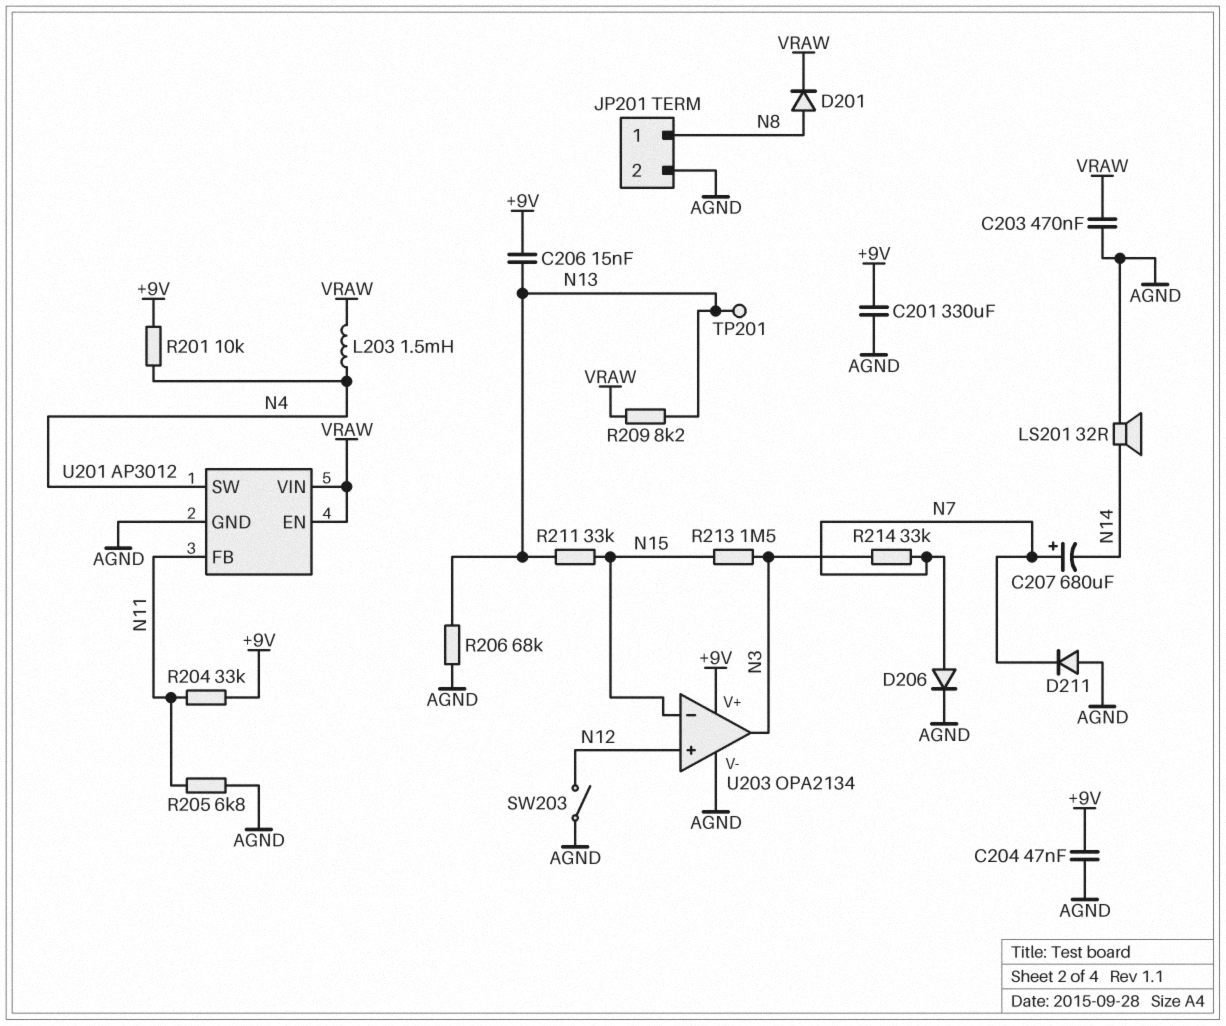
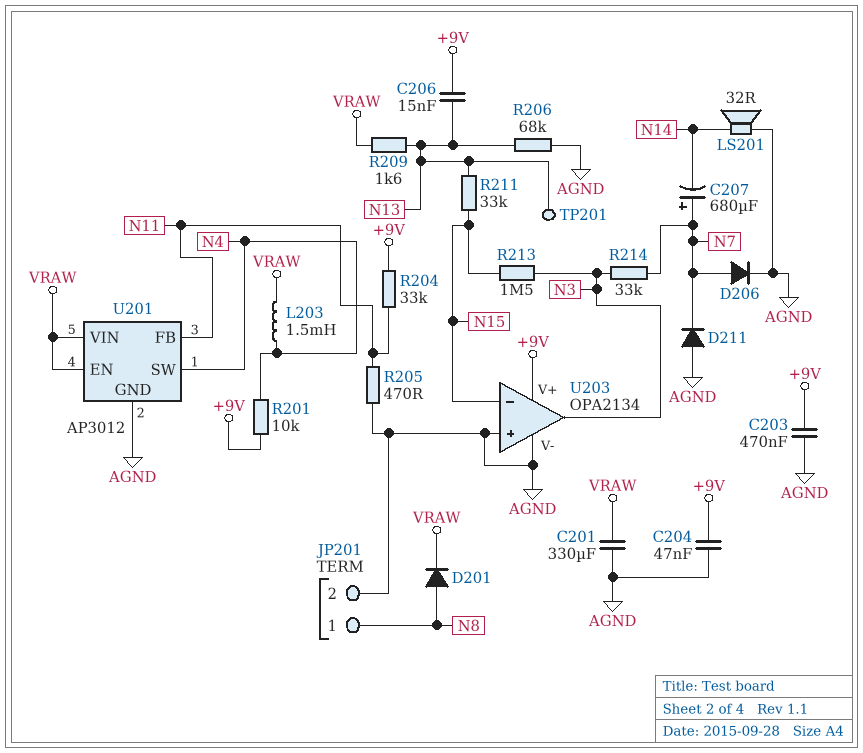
C201: 330uF (+9V, AGND) -> 330uF (AGND, VRAW)
C203: 470nF (AGND, VRAW) -> 470nF (+9V, AGND)
R205: 6.8k (AGND, N11) -> 470 (AGND, N11)
R209: 8.2k (N13, VRAW) -> 1.6k (N13, VRAW)
SW203: switch (AGND, N12) -> none
U203 pin in+: N12 -> AGND

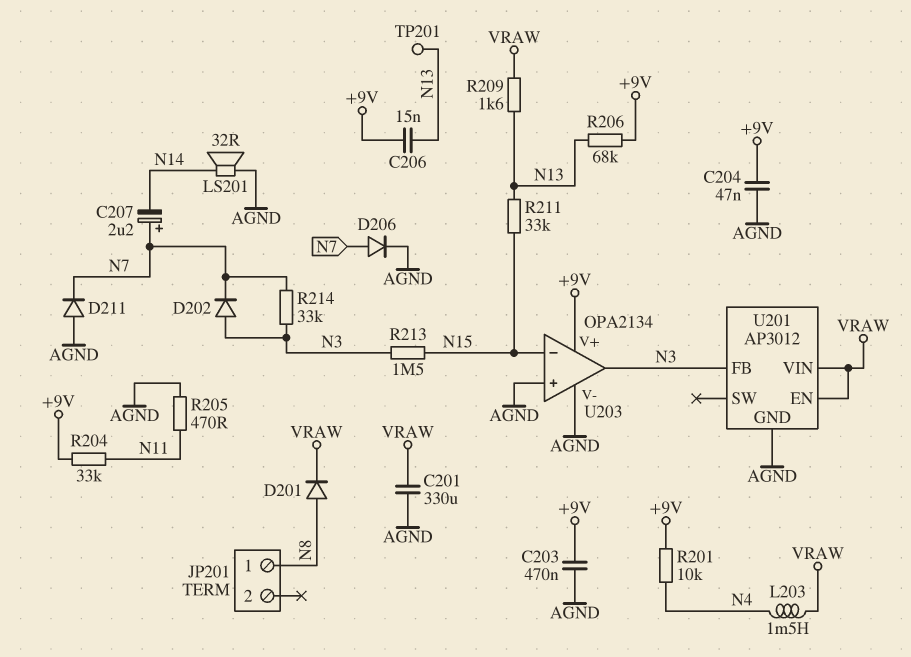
C207: 680uF (plus N7, minus N14) -> 2.2uF (plus N7, minus N14)
D202: none -> diode (A N3, K N7)
JP201 pin 2: AGND -> none
R206: 68k (AGND, N13) -> 68k (+9V, N13)
U201 pin FB: N11 -> N3
U201 pin SW: N4 -> none

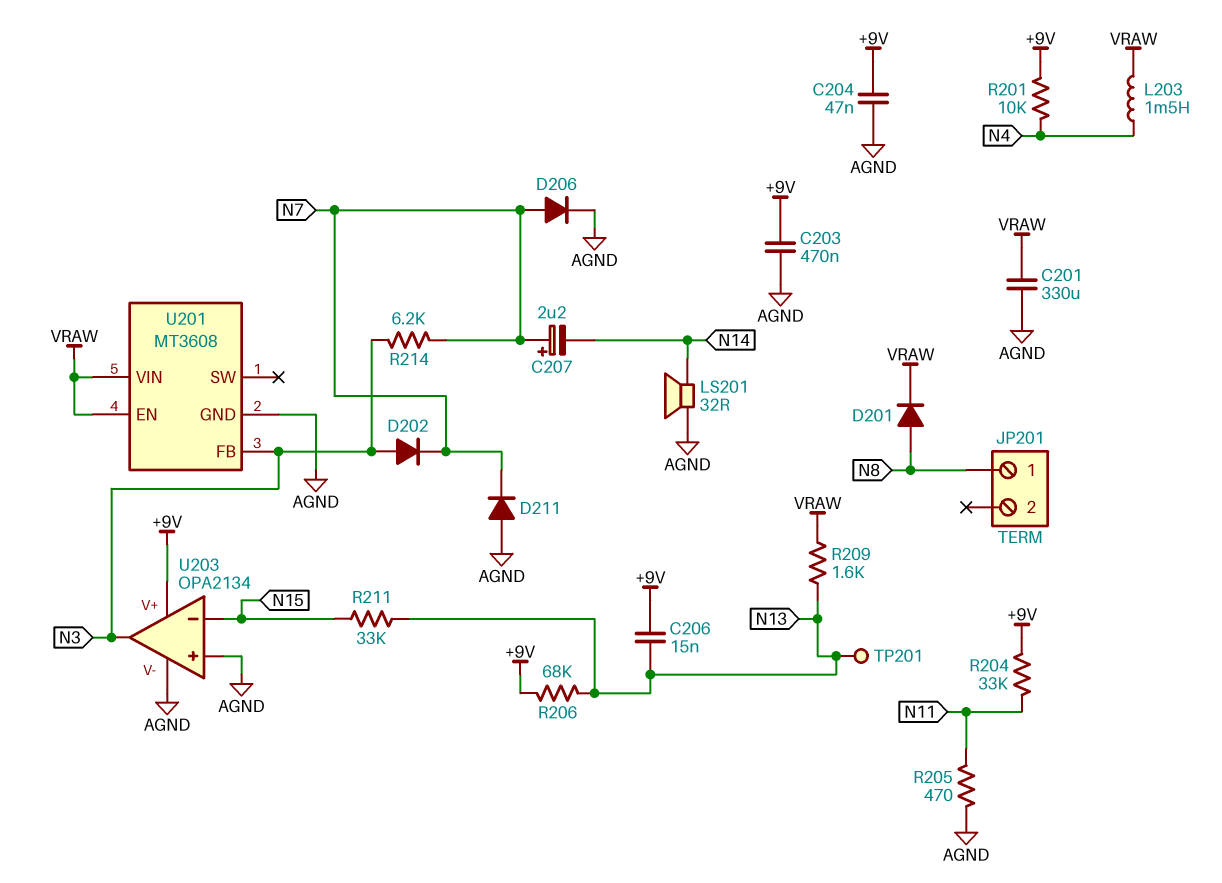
R213: 1.5M (N3, N15) -> none
R214: 33k (N3, N7) -> 6.2k (N3, N7)
U201: AP3012 -> MT3608

